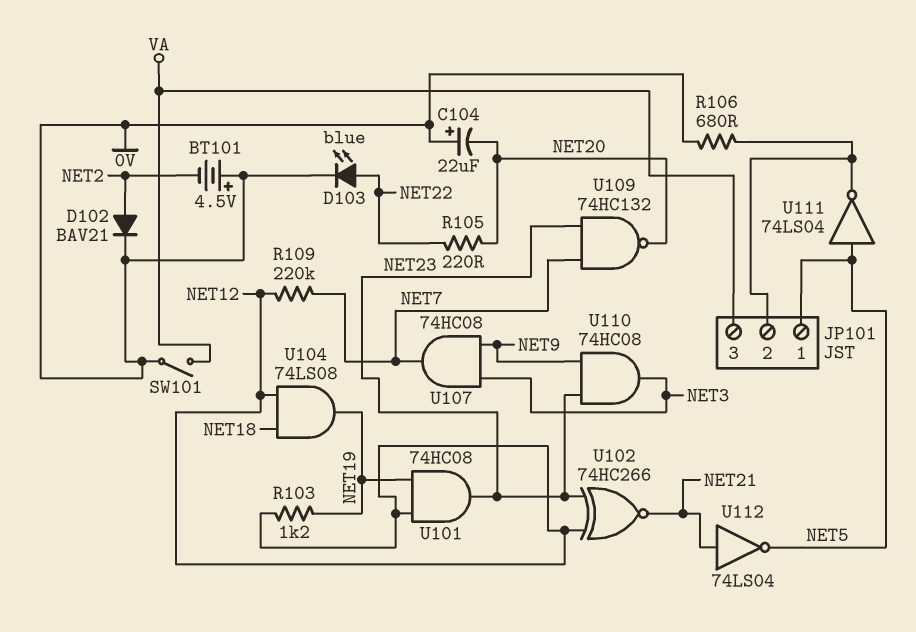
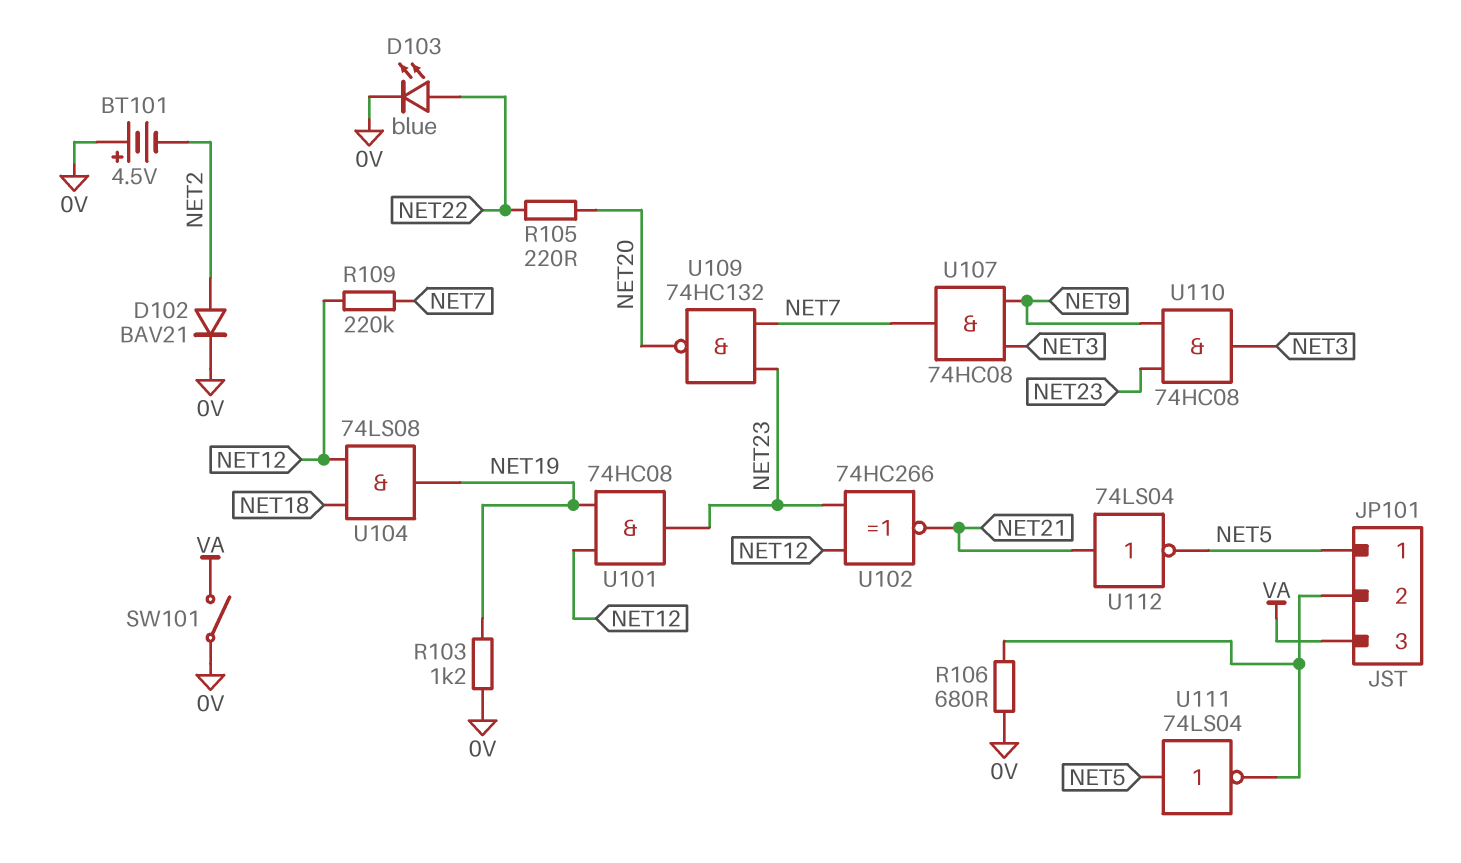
C104: 22uF (plus 0V, minus NET20) -> none
R103: 1.2k (NET12, NET19) -> 1.2k (0V, NET19)

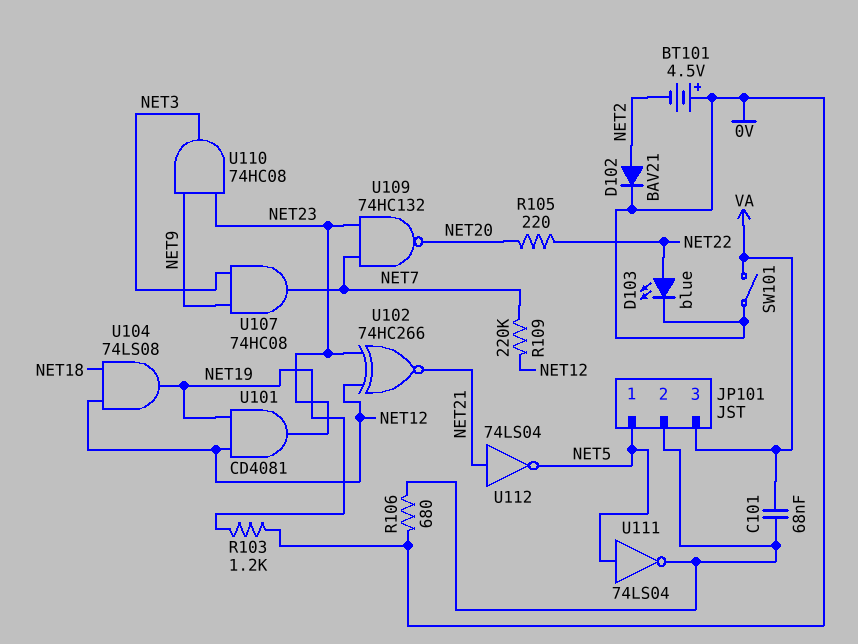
C101: none -> 68nF (JP101/2, VA)
U101: AND 74HC08 (in NET12, in NET19, out NET23) -> AND CD4081 (in NET12, in NET19, out NET23)

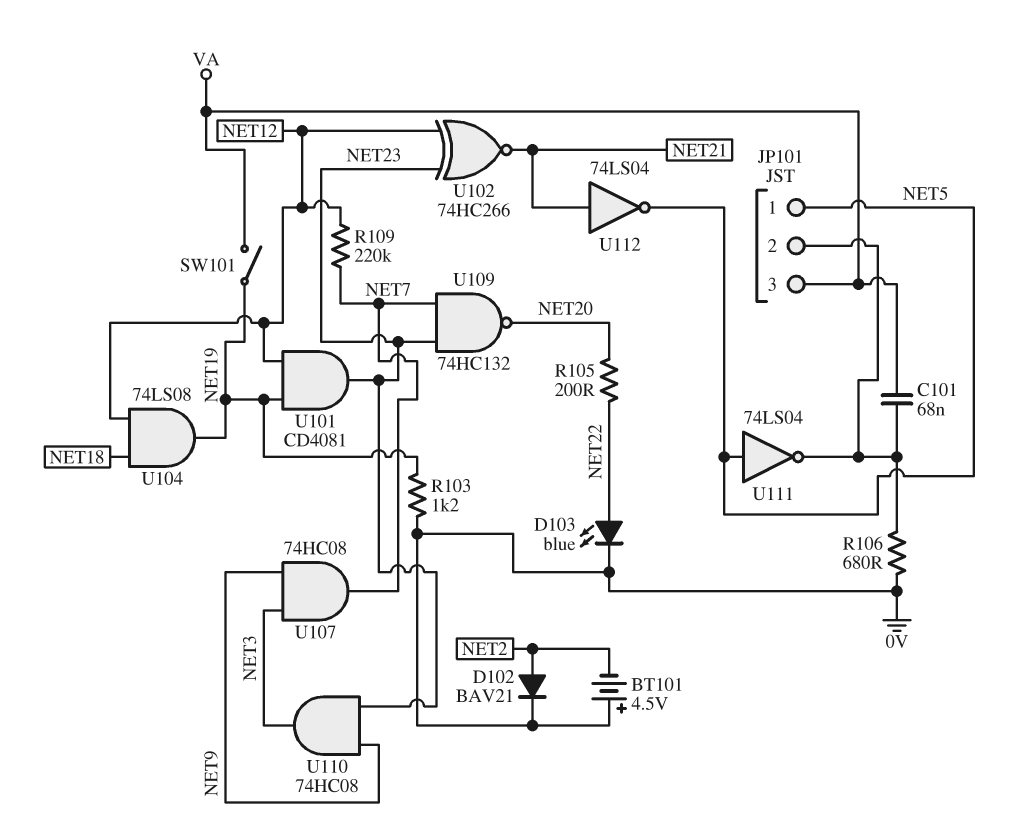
R105: 220 (NET20, NET22) -> 200 (NET20, NET22)
SW101: switch (0V, VA) -> switch (NET19, VA)

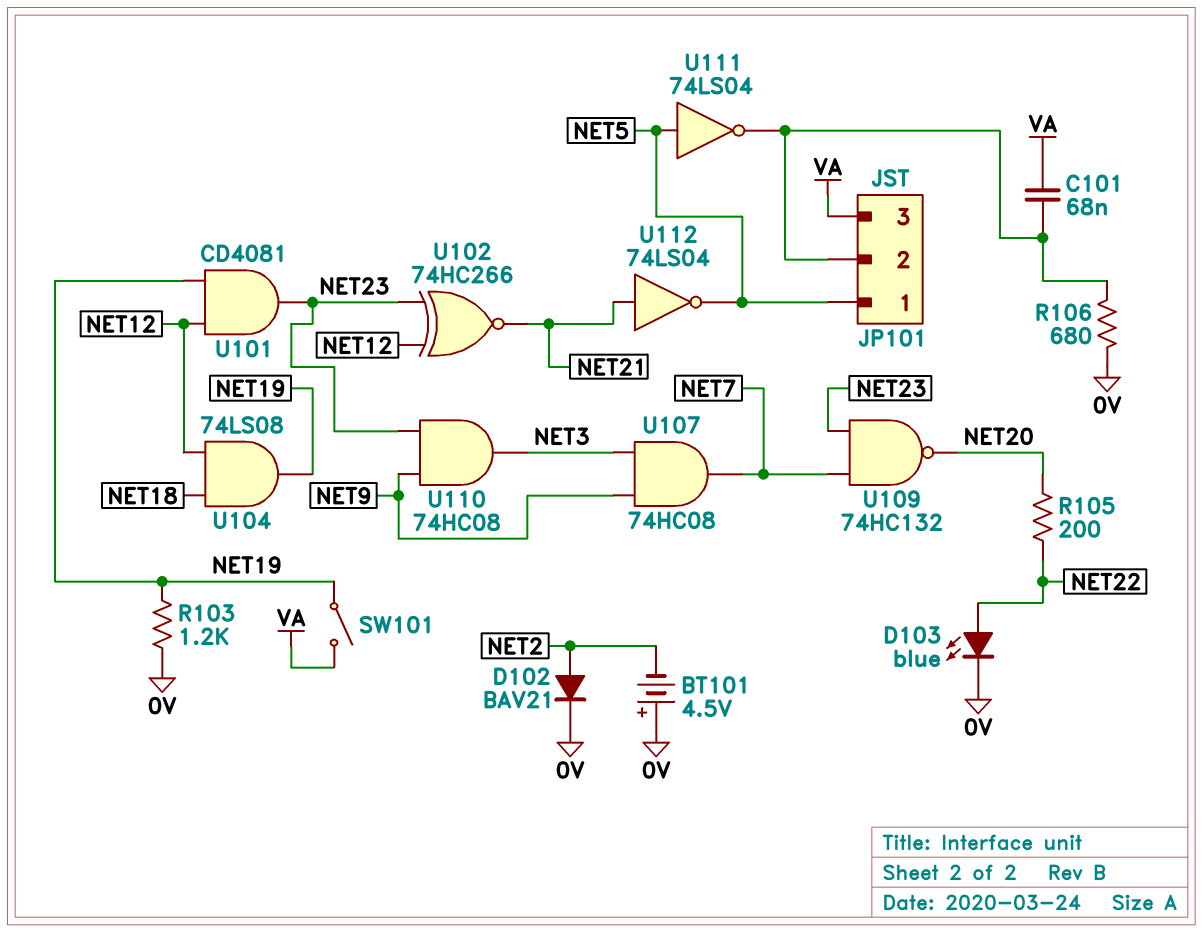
R109: 220k (NET7, NET12) -> none

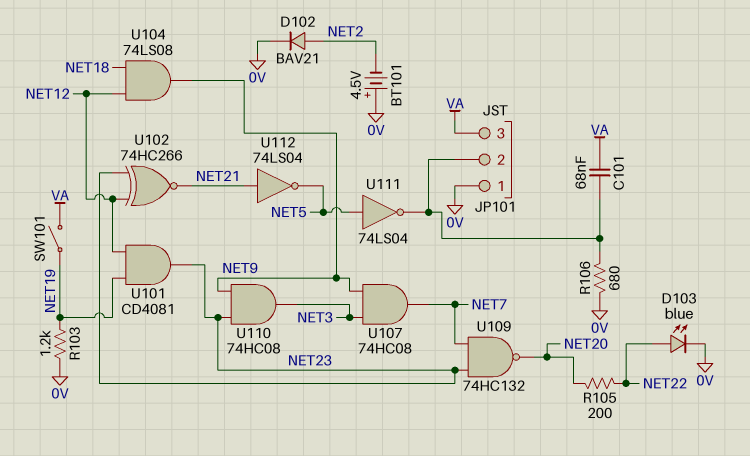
JP101 pin 1: NET5 -> 0V
U104: AND 74LS08 (in NET12, in NET18, out NET19) -> AND 74LS08 (in NET12, in NET18, out NET9)

